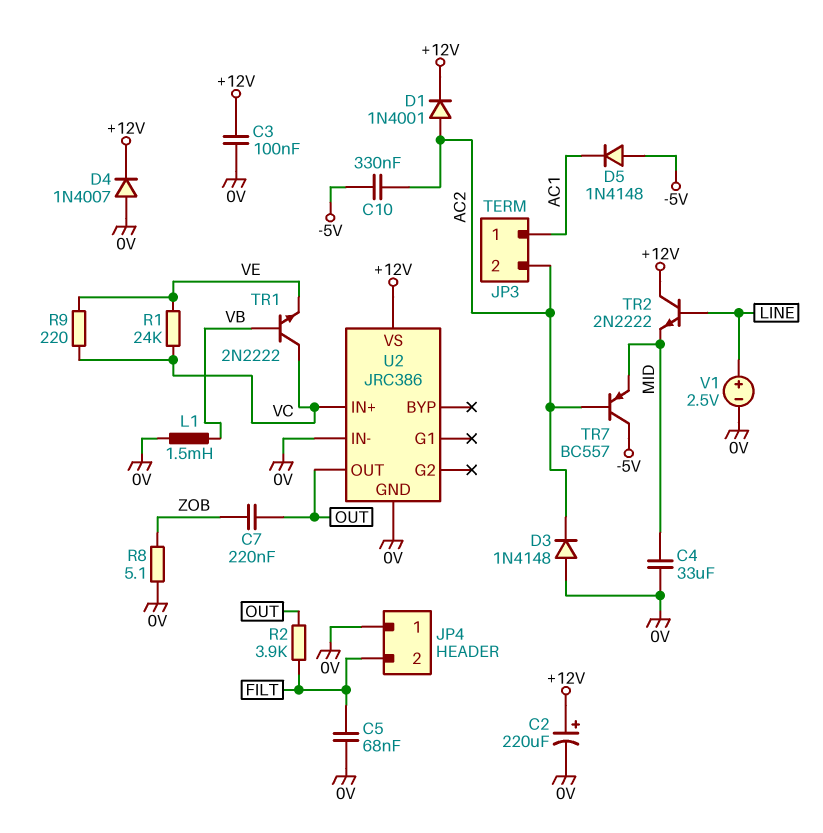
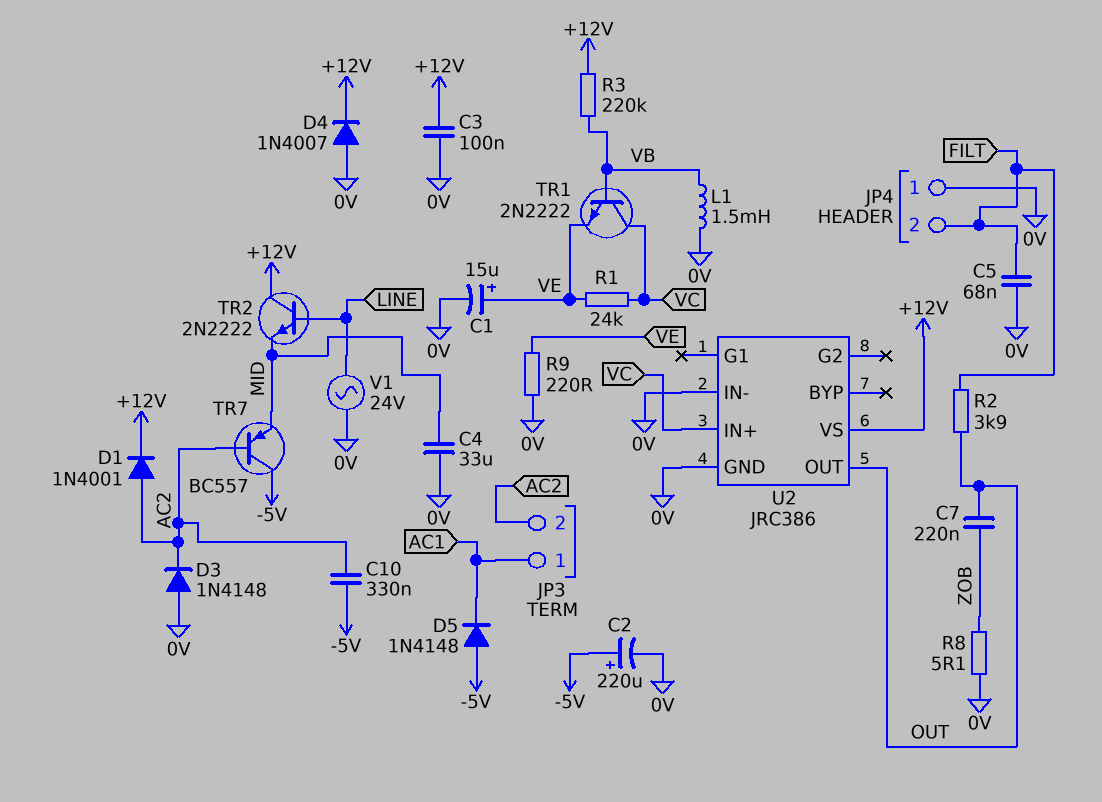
C1: none -> 15uF (plus VE, minus 0V)
C2: 220uF (plus +12V, minus 0V) -> 220uF (plus -5V, minus 0V)
R3: none -> 220k (+12V, VB)
R9: 220 (VC, VE) -> 220 (0V, VE)
V1: 2.5V (plus LINE, minus 0V) -> AC 24V (0V, LINE)

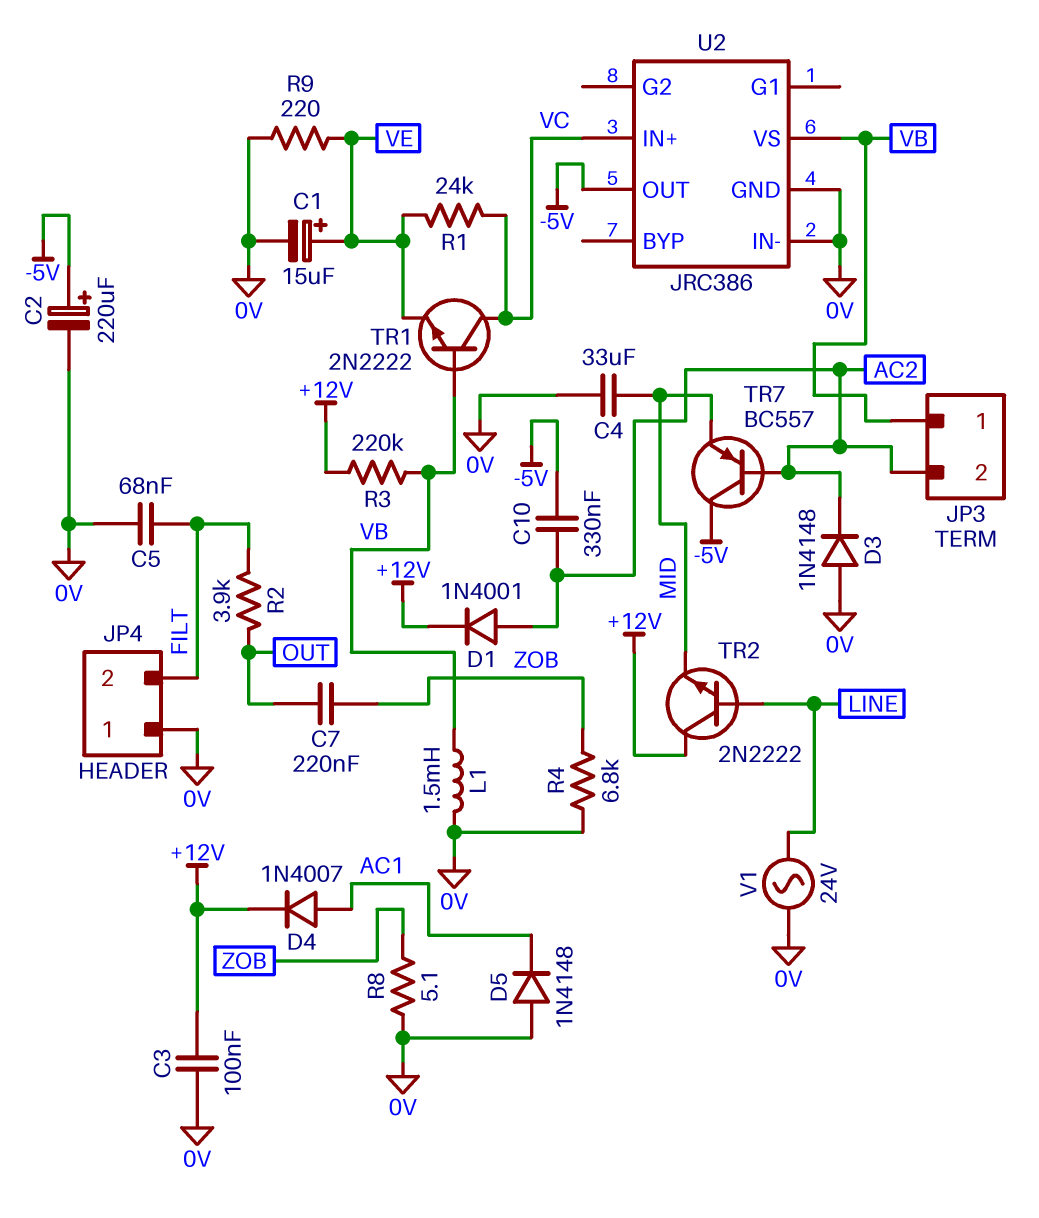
D4: diode 1N4007 (A 0V, K +12V) -> diode 1N4007 (A AC1, K +12V)
D5: diode 1N4148 (A -5V, K AC1) -> diode 1N4148 (A 0V, K AC1)
JP3 pin 1: AC1 -> VB
R4: none -> 6.8k (0V, ZOB)
U2 pin OUT: OUT -> -5V
U2 pin VS: +12V -> VB

